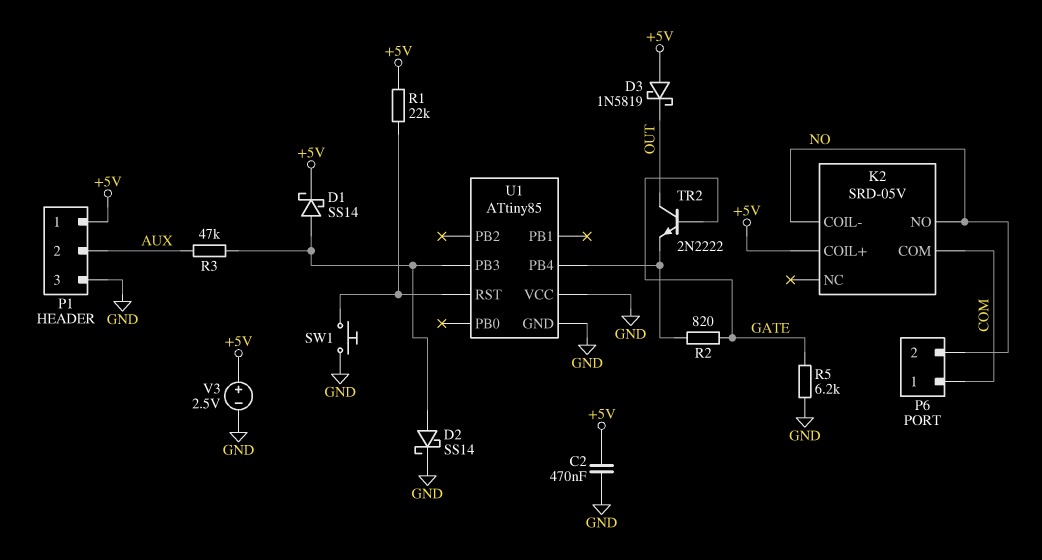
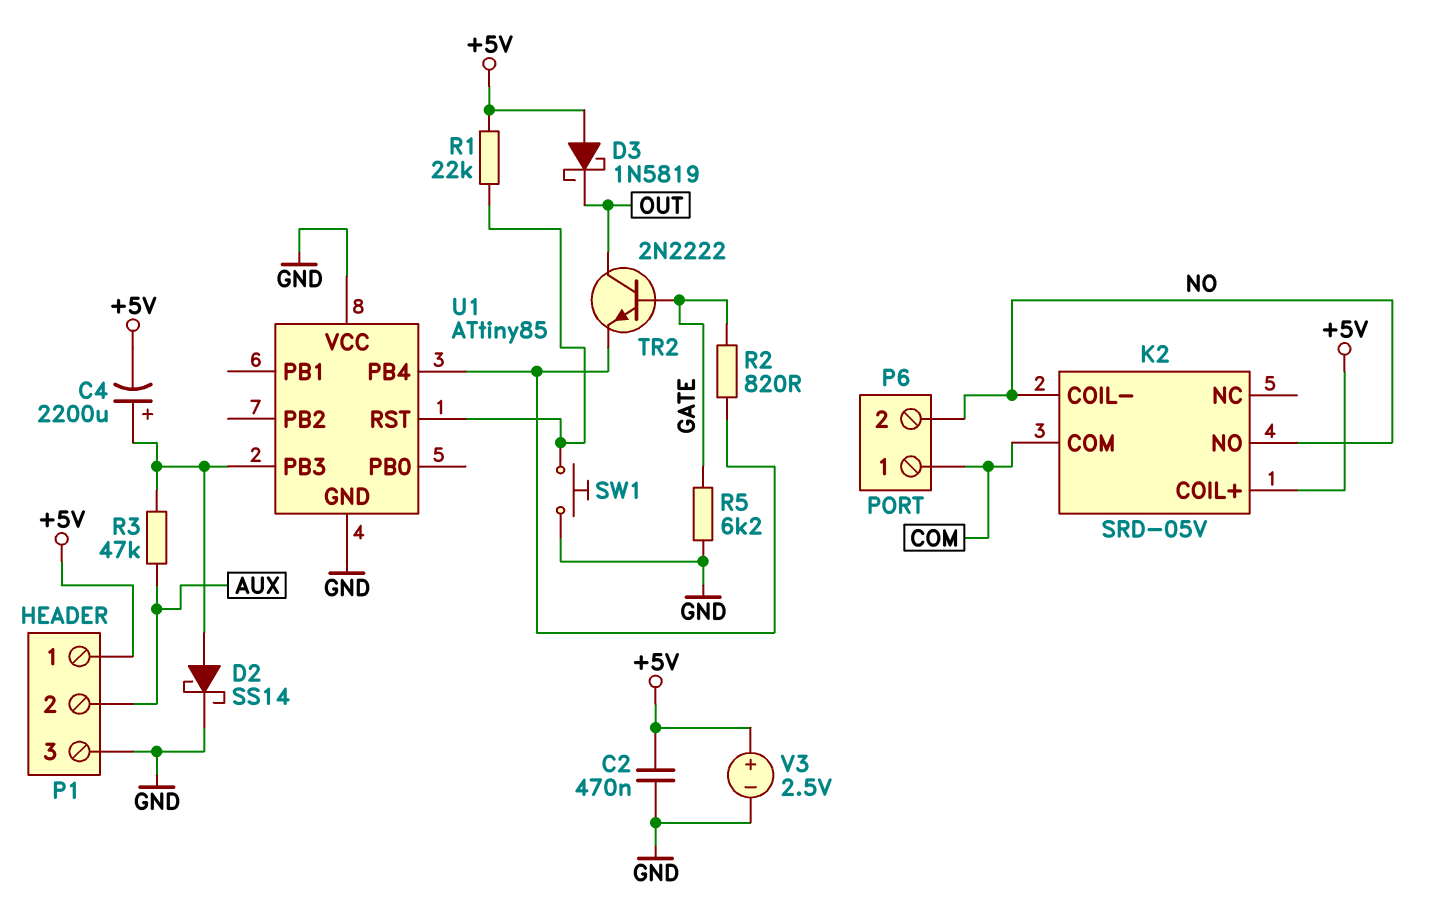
C4: none -> 2200uF (plus U1/PB3, minus +5V)
D1: schottky SS14 (A U1/PB3, K +5V) -> none

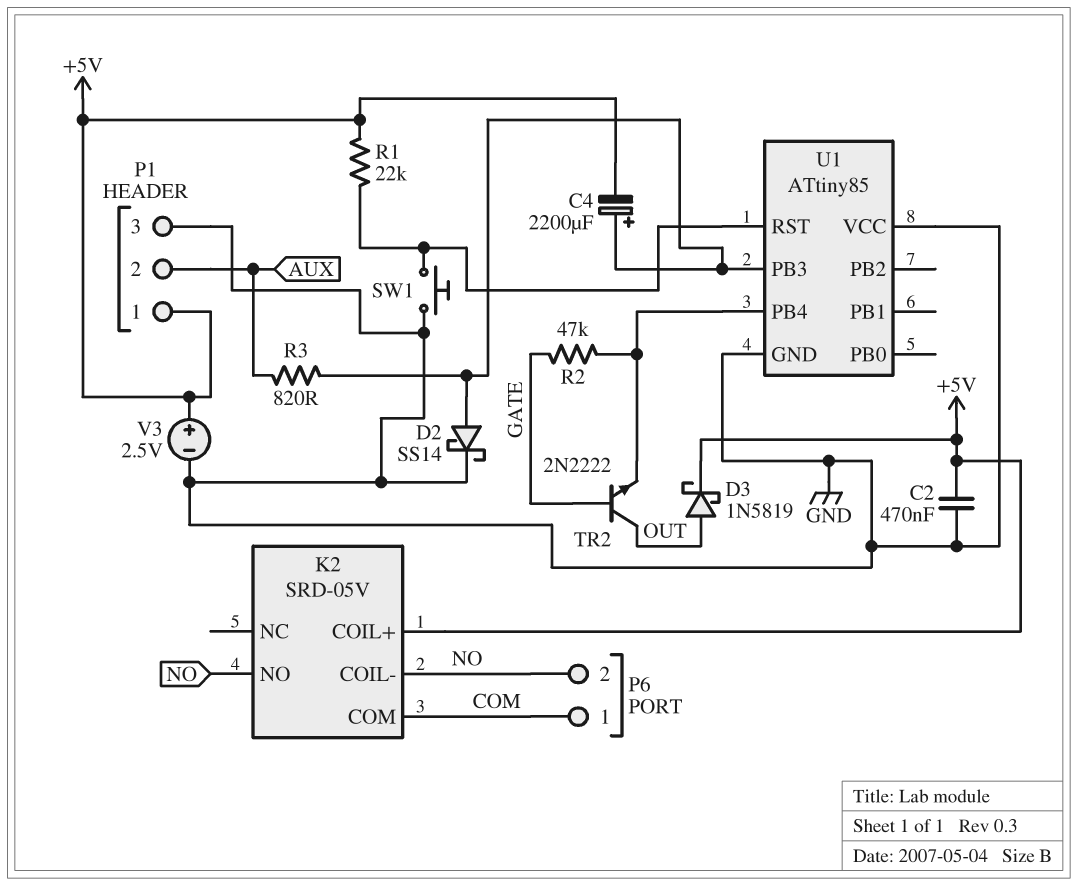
D3: schottky 1N5819 (A +5V, K OUT) -> schottky 1N5819 (A OUT, K +5V)
R2: 820 (GATE, U1/PB4) -> 47k (GATE, U1/PB4)
R3: 47k (AUX, U1/PB3) -> 820 (AUX, U1/PB3)
R5: 6.2k (GATE, GND) -> none

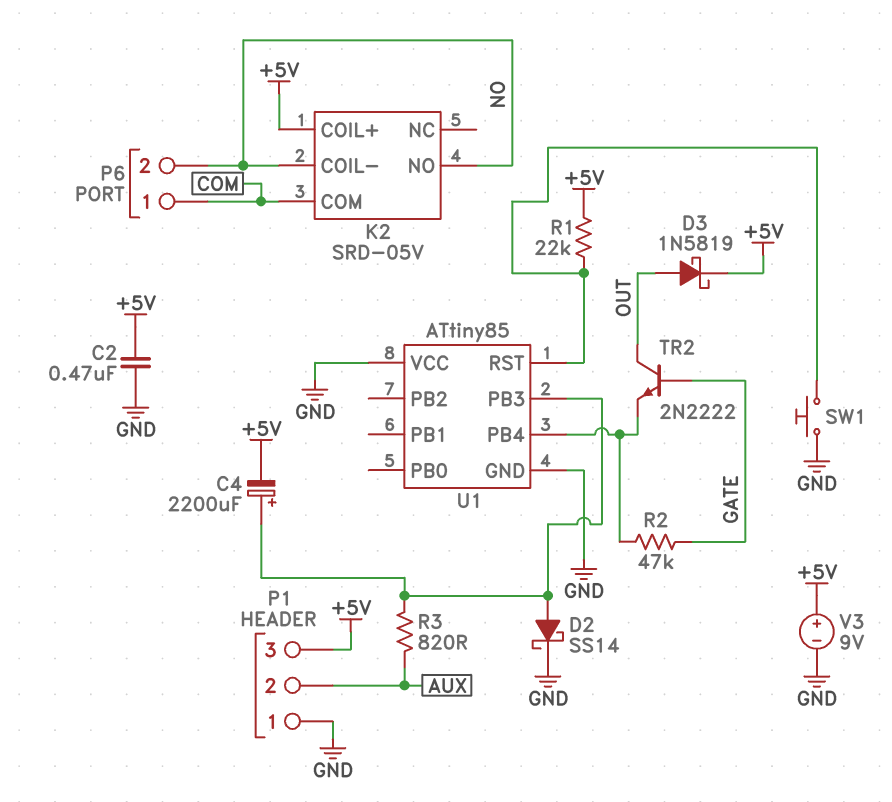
P1 pin 1: +5V -> GND
P1 pin 3: GND -> +5V
V3: 2.5V (plus +5V, minus GND) -> 9V (plus +5V, minus GND)

